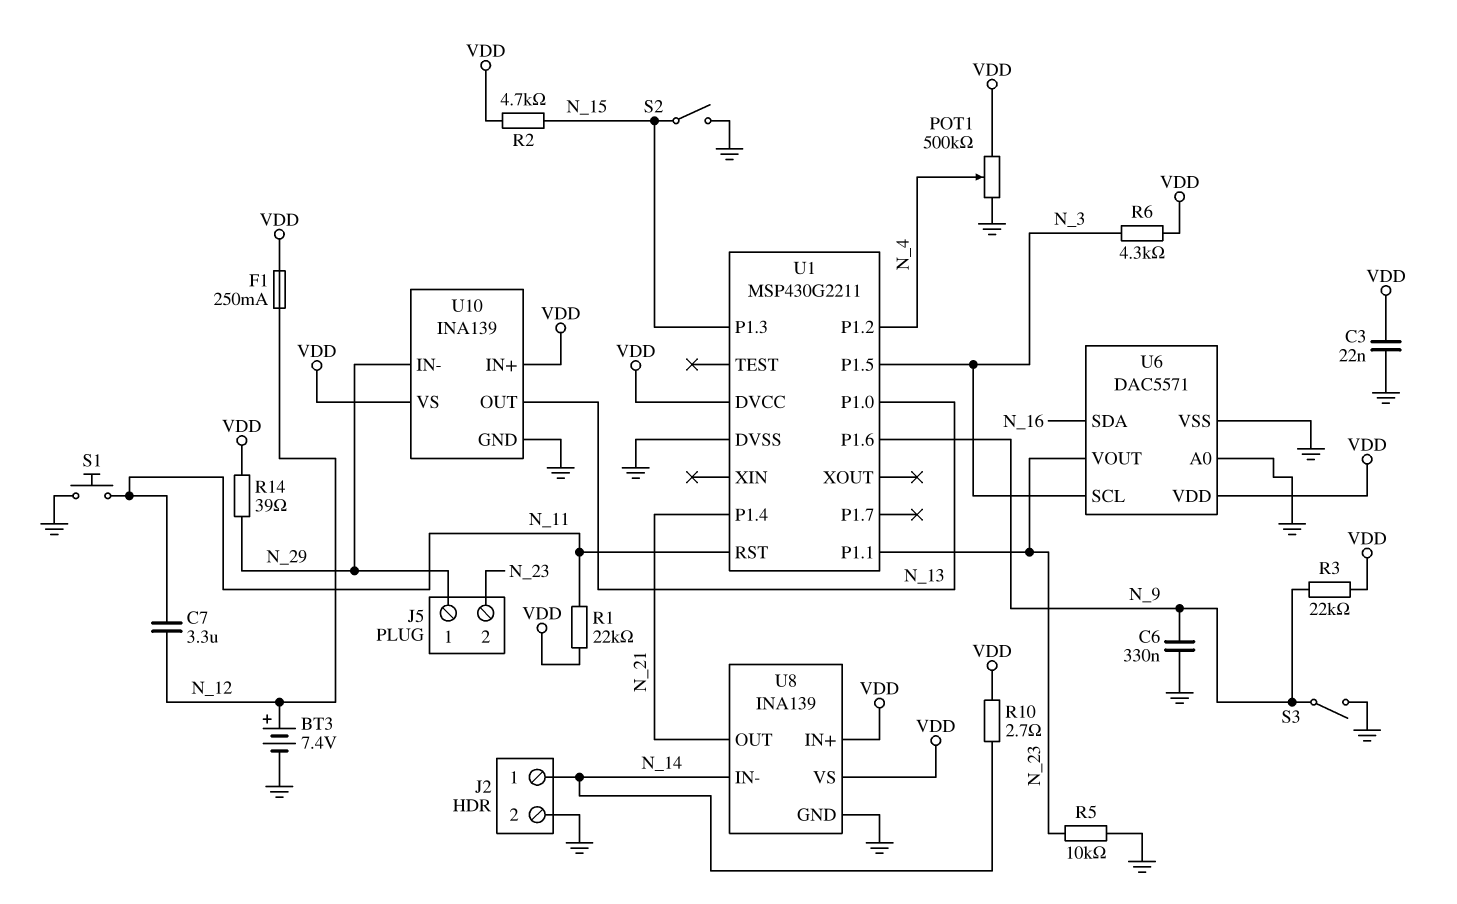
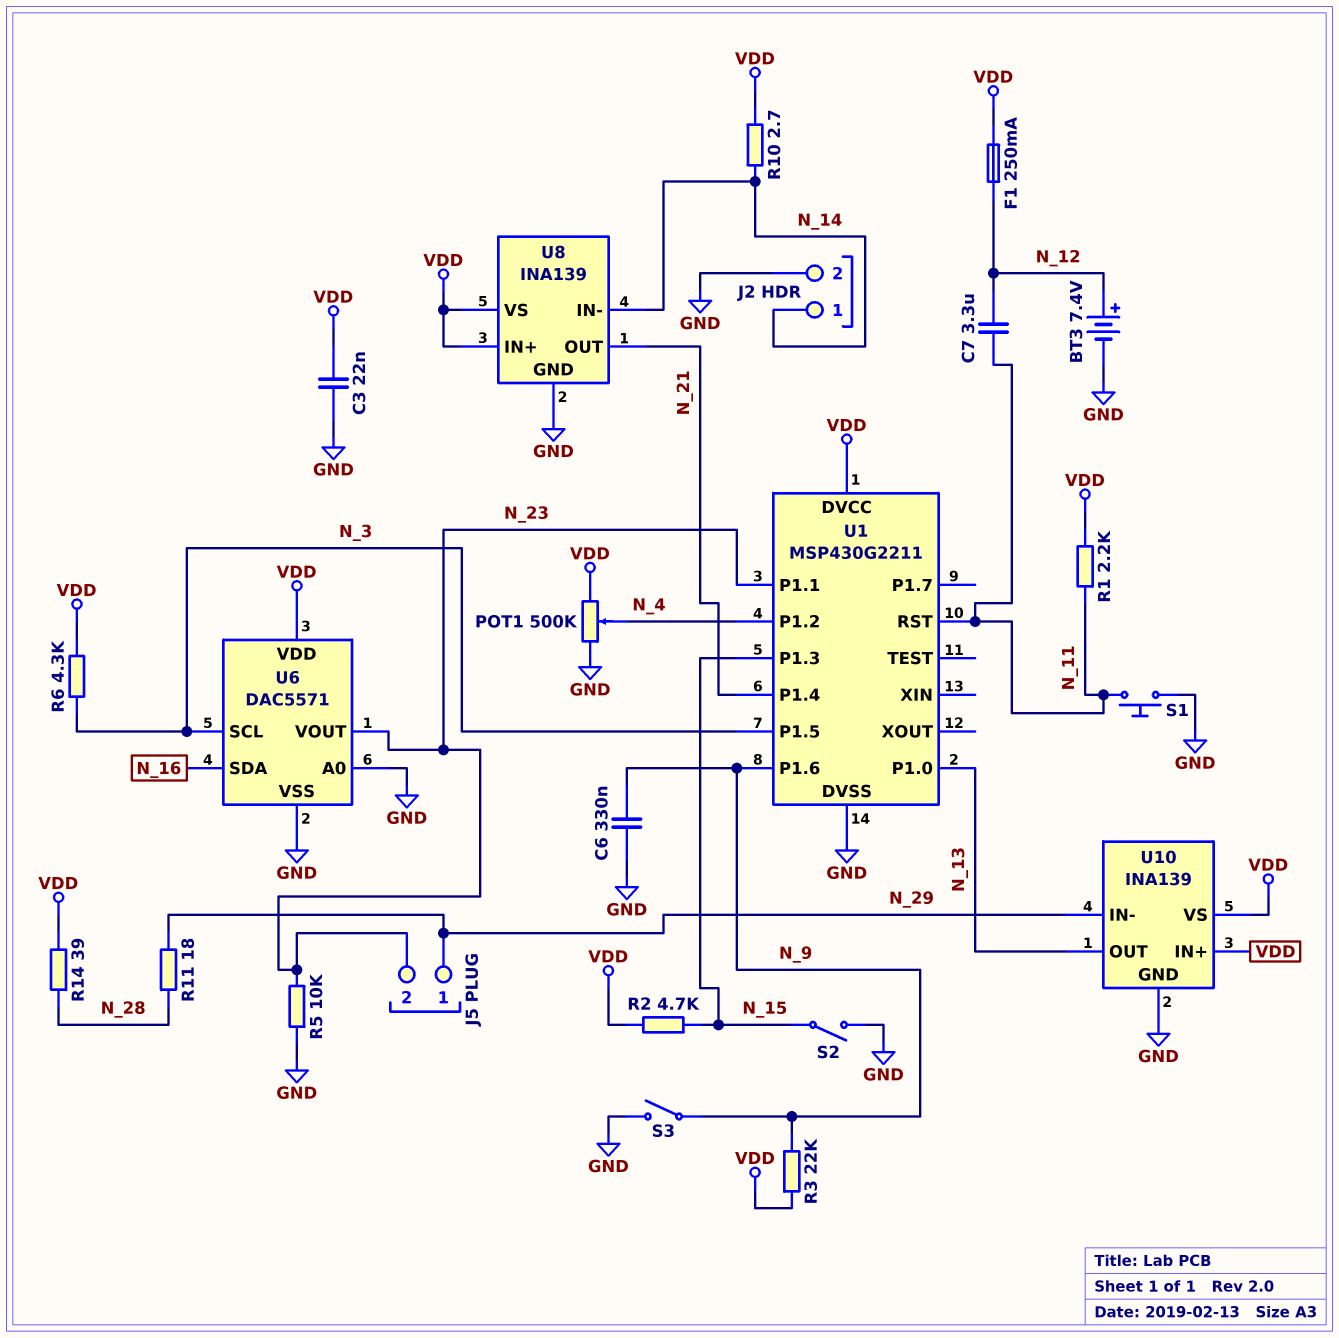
R1: 22k (N_11, VDD) -> 2.2k (N_11, VDD)
R11: none -> 18 (N_28, N_29)
R14: 39 (N_29, VDD) -> 39 (N_28, VDD)

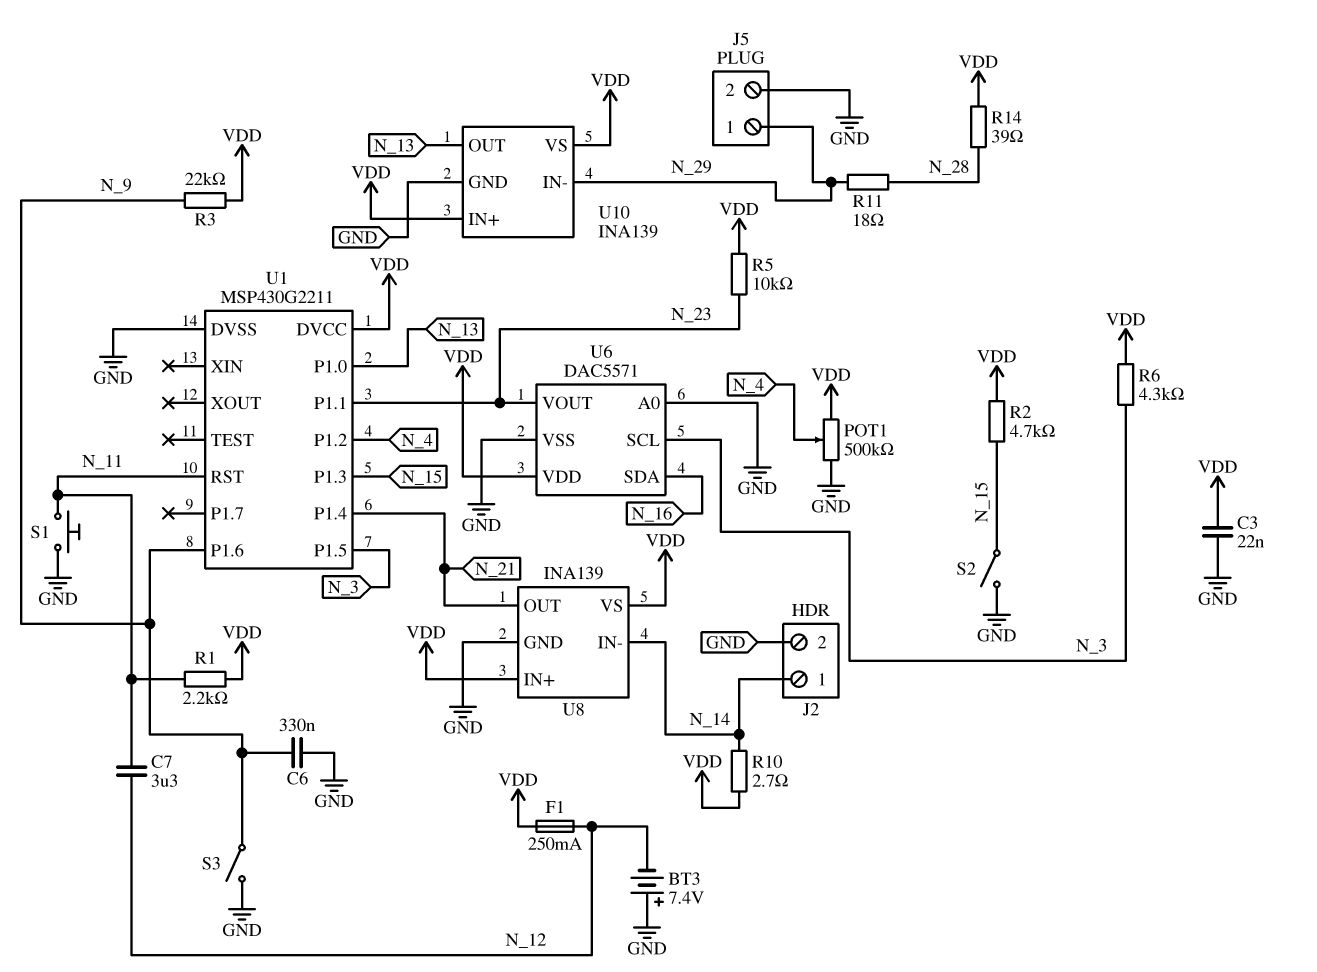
BT3: 7.4V (plus N_12, minus GND) -> 7.4V (plus GND, minus N_12)
J5 pin 2: N_23 -> GND
R5: 10k (GND, N_23) -> 10k (N_23, VDD)

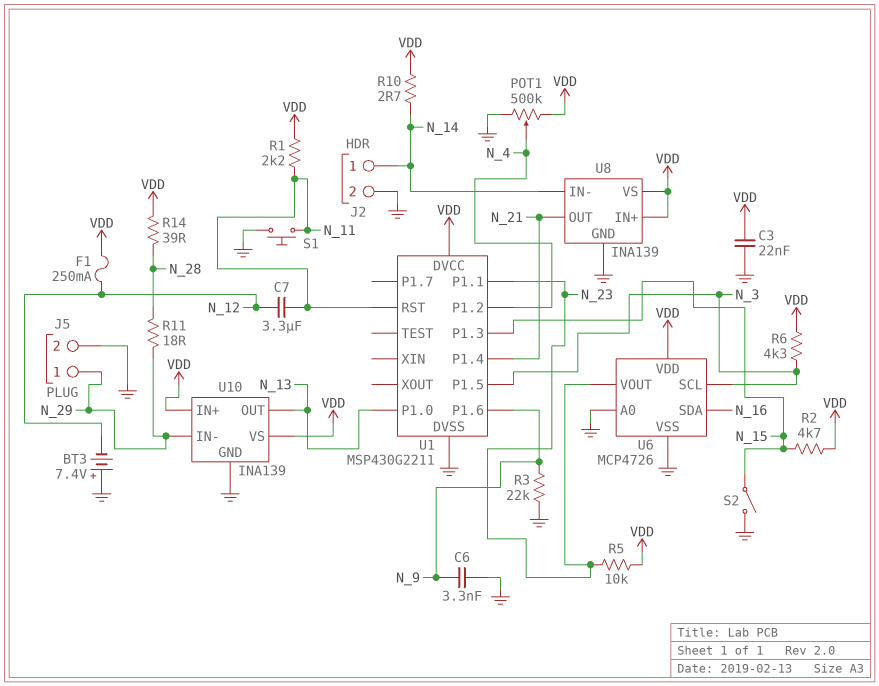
C6: 330nF (GND, N_9) -> 3.3nF (GND, N_9)
R3: 22k (N_9, VDD) -> 22k (GND, N_9)
S3: switch (GND, N_9) -> none
U6: DAC5571 -> MCP4726

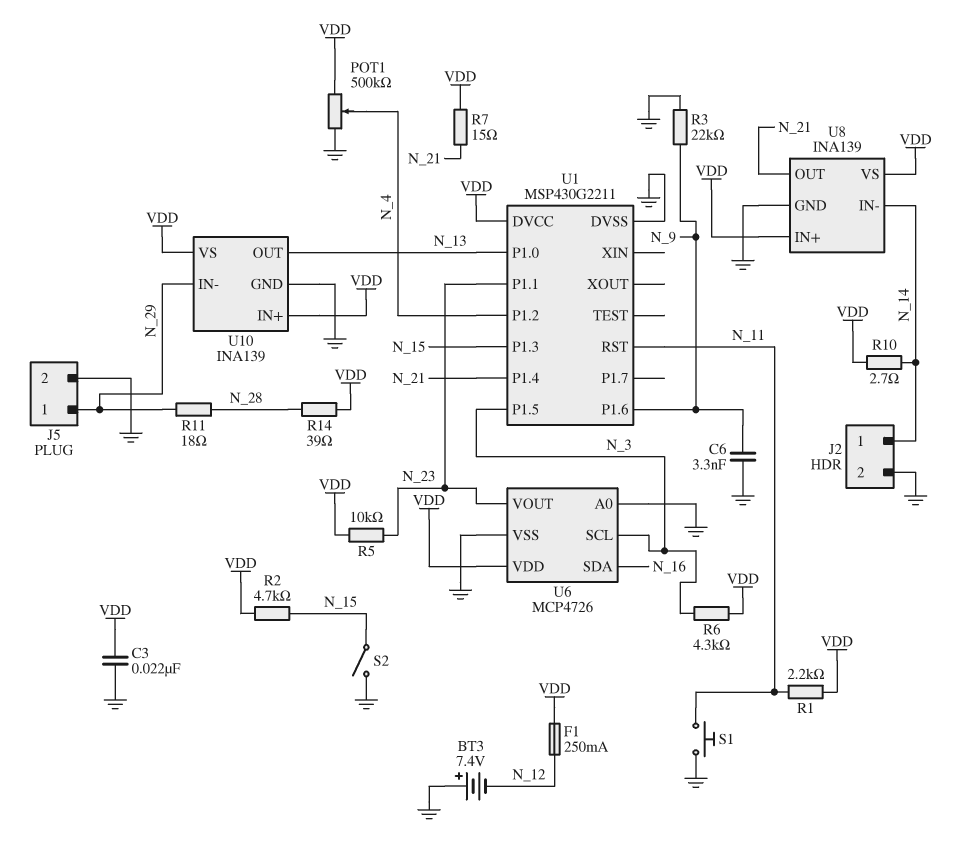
C7: 3.3uF (N_11, N_12) -> none
R7: none -> 15 (N_21, VDD)

